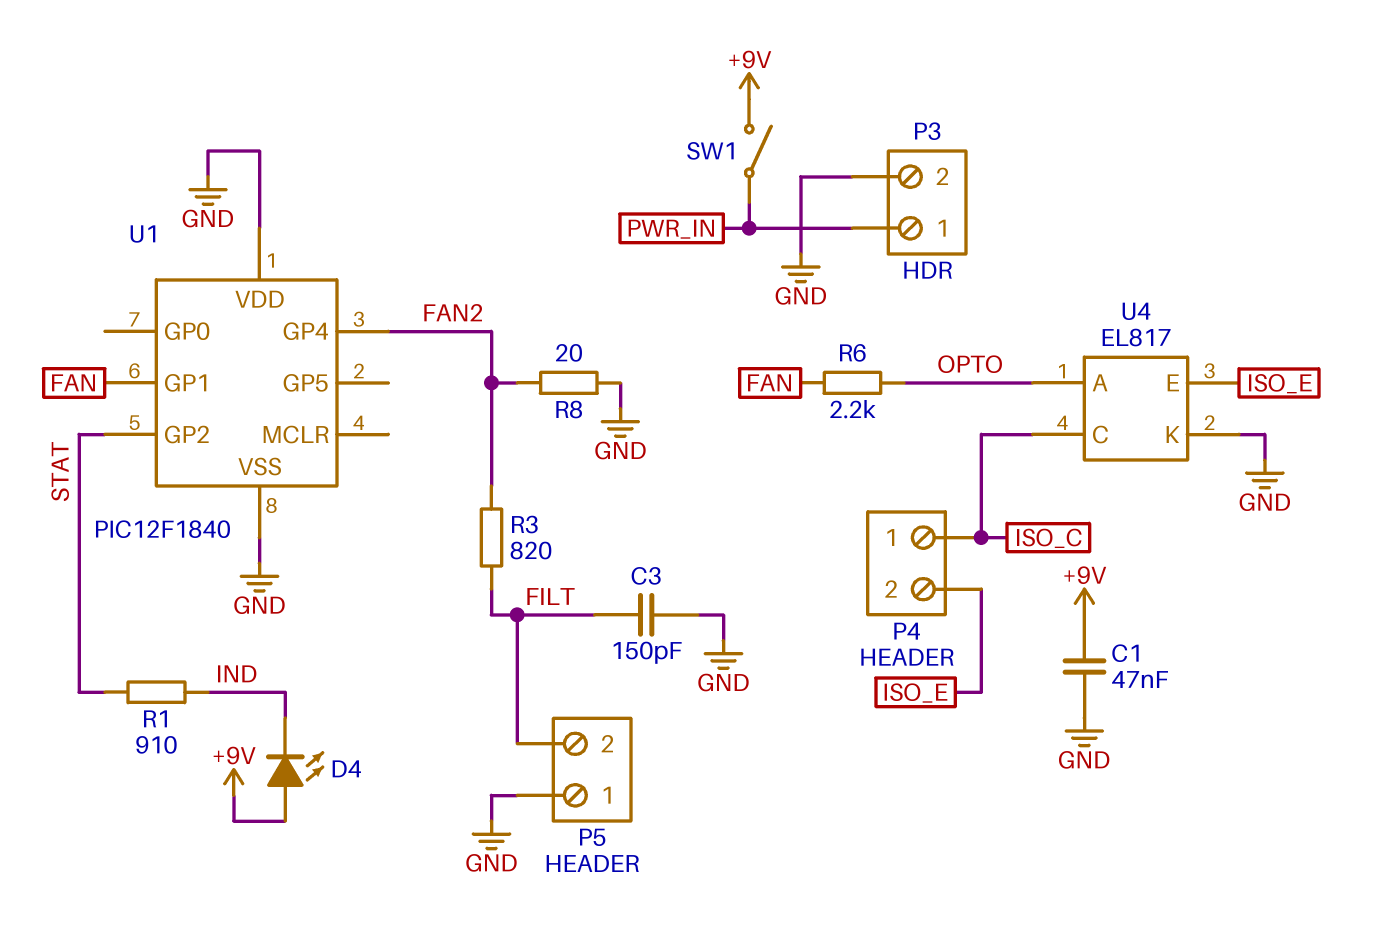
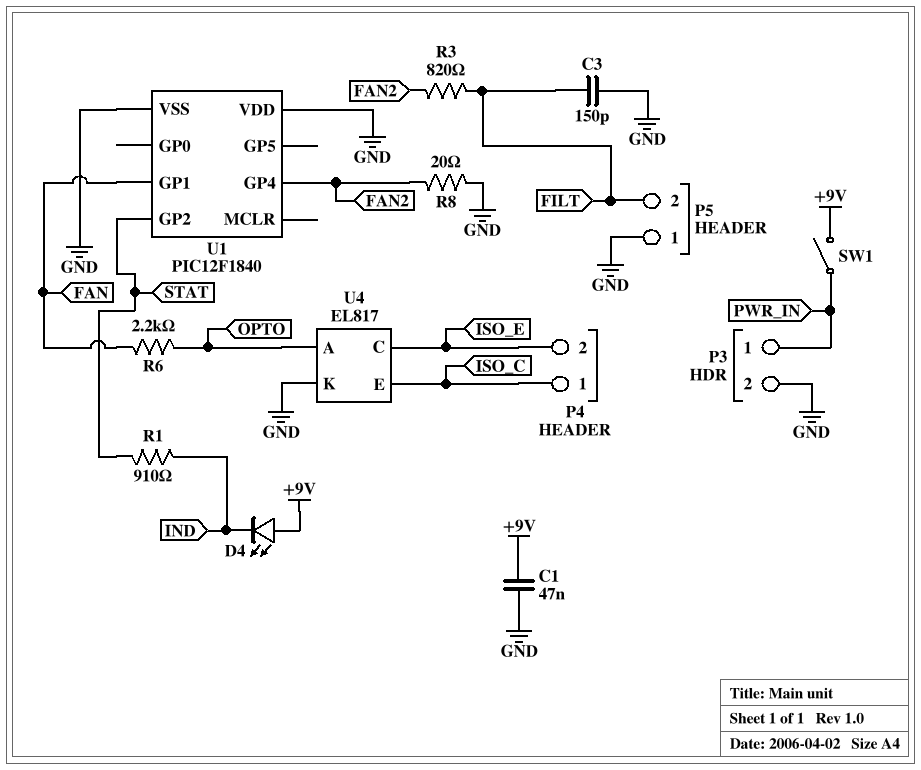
U4 pin C: ISO_C -> ISO_E
U4 pin E: ISO_E -> ISO_C

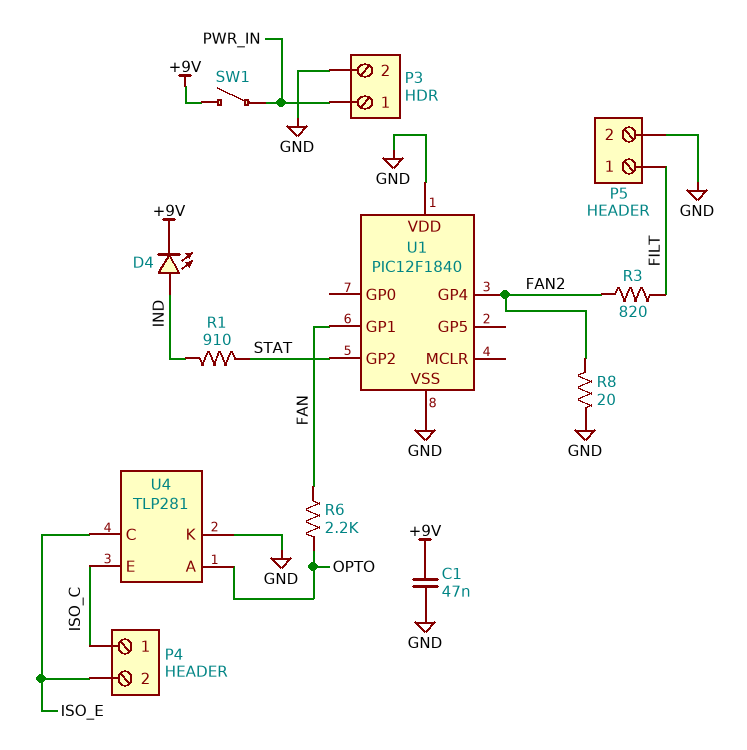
C3: 150pF (FILT, GND) -> none
D4: LED (A +9V, K IND) -> LED (A IND, K +9V)
P5 pin 1: GND -> FILT
P5 pin 2: FILT -> GND
U4: EL817 -> TLP281

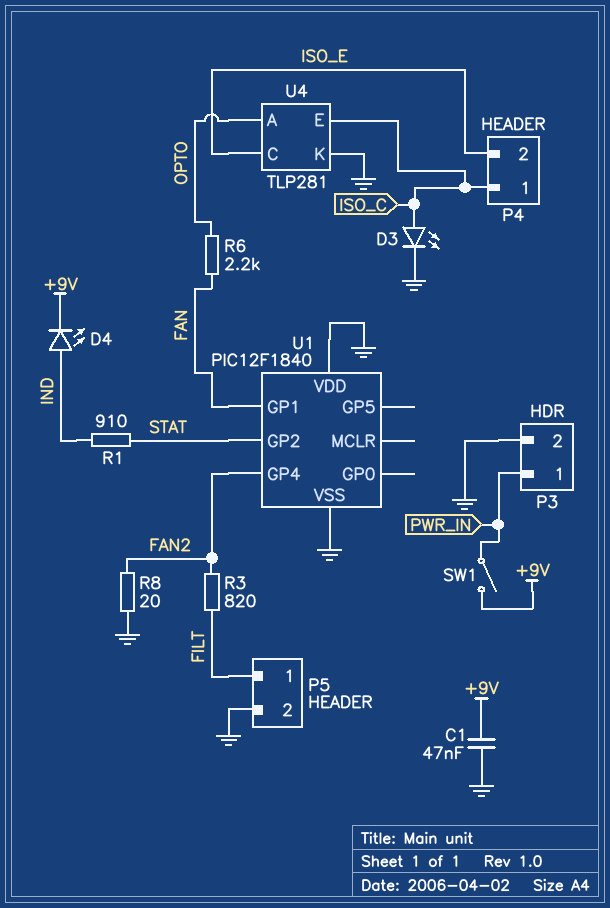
D3: none -> LED (A ISO_C, K GND)

